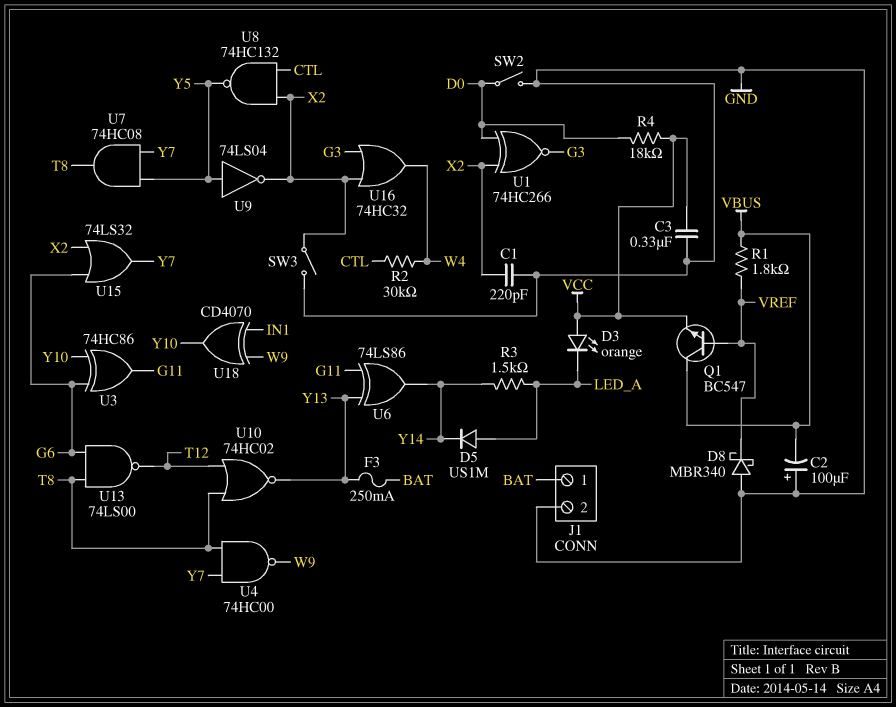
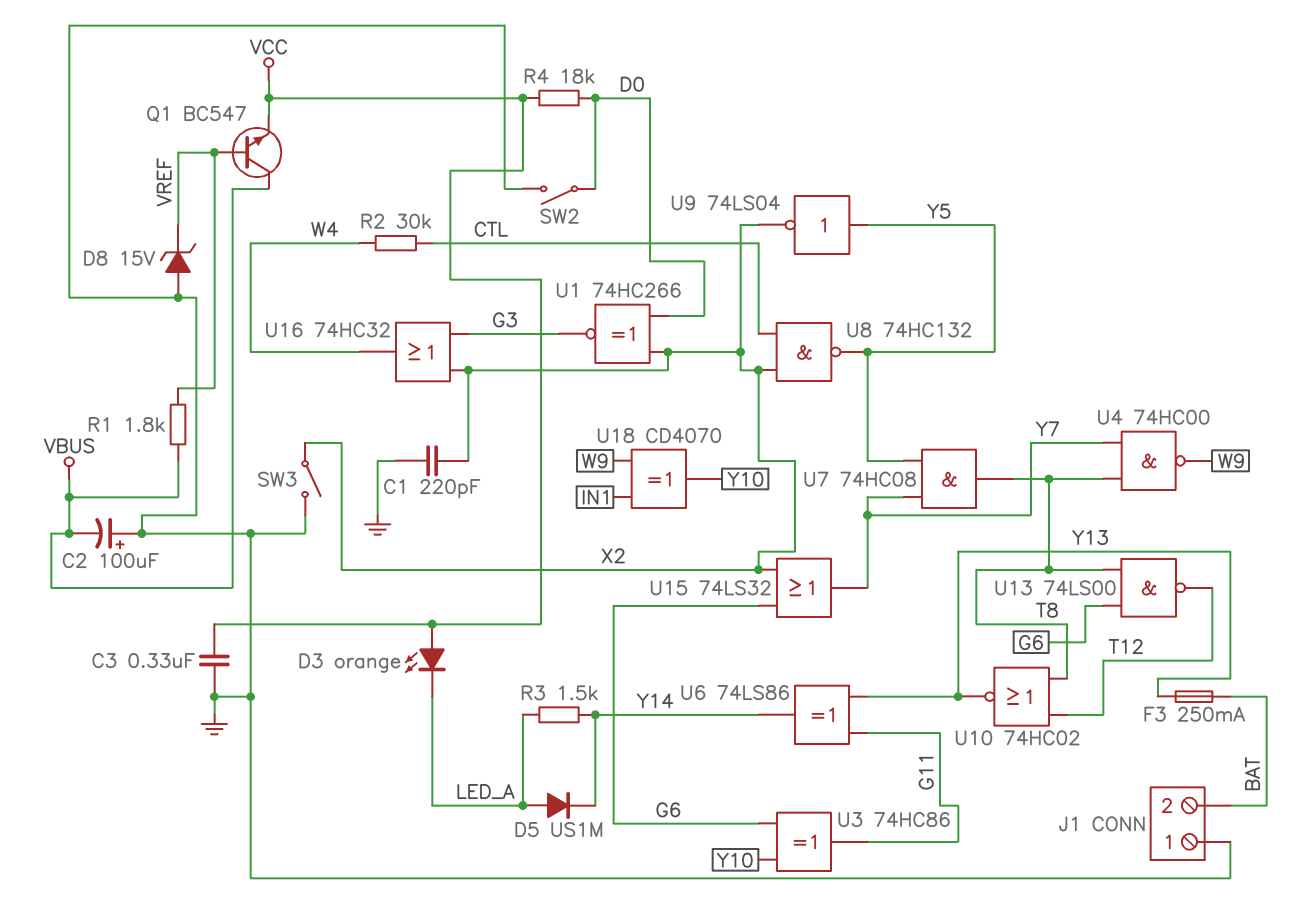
D8: schottky MBR340 (A GND, K VREF) -> zener 15V (A GND, K VREF)
J1 pin 1: BAT -> GND
J1 pin 2: GND -> BAT

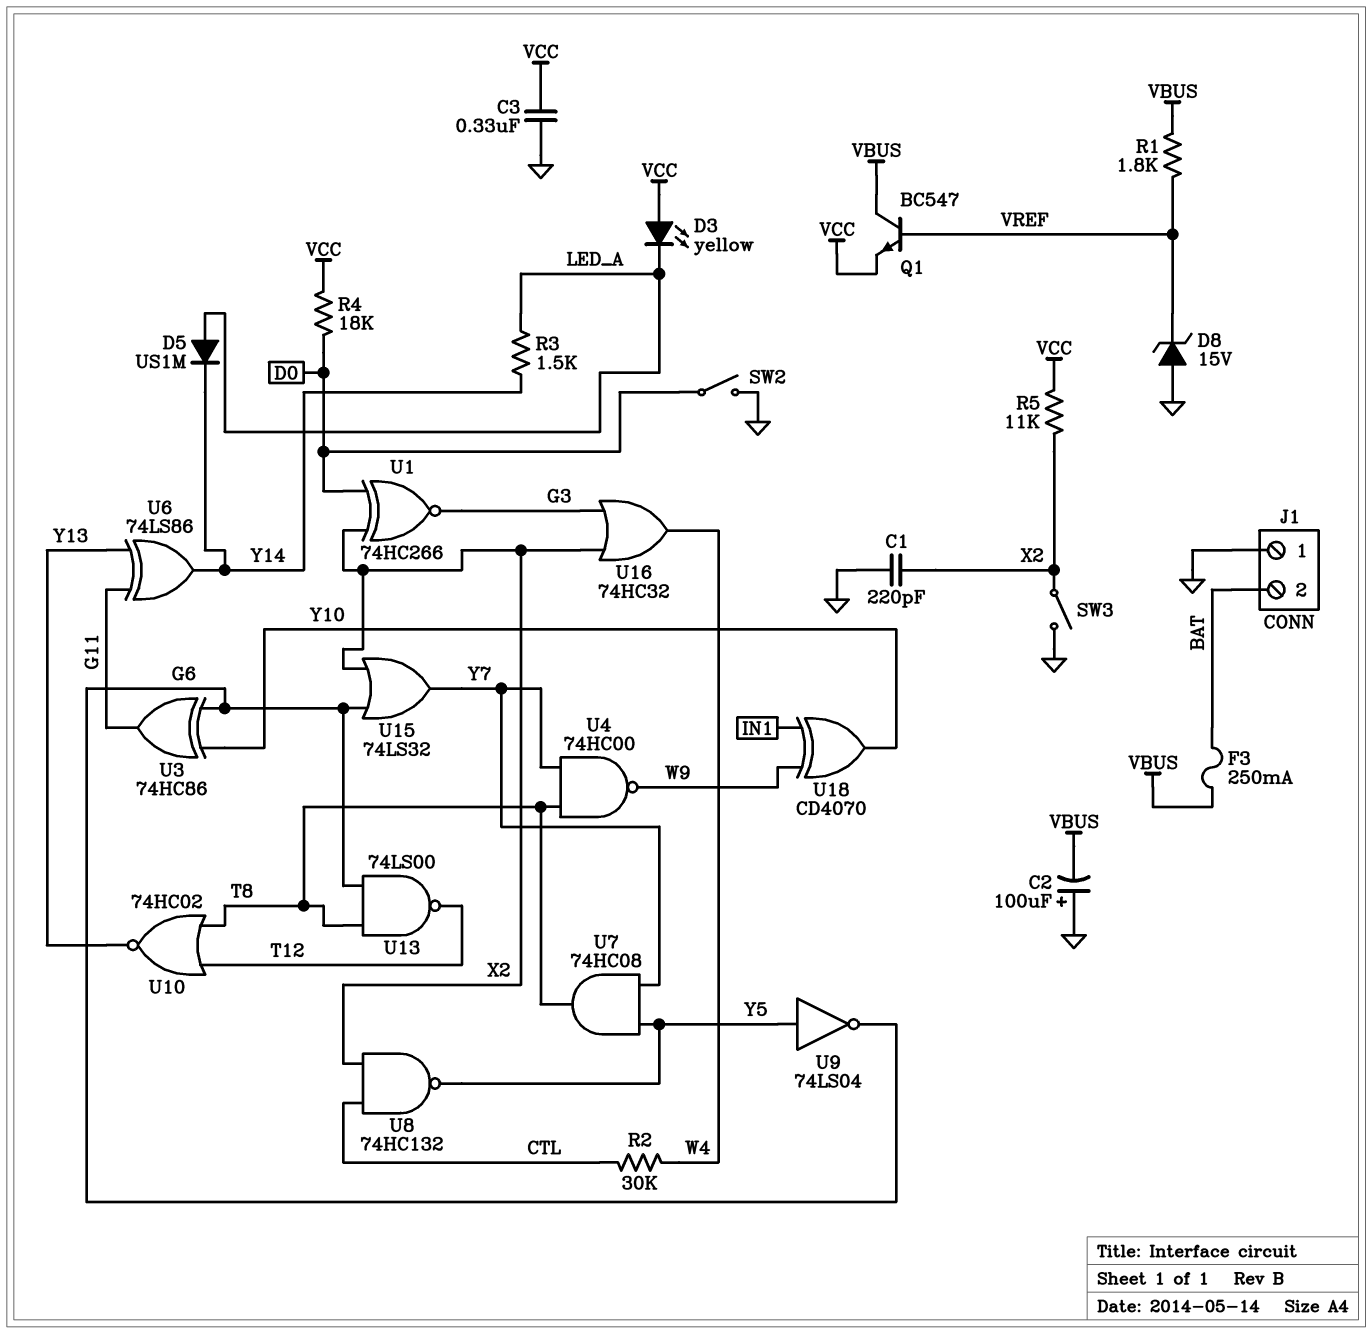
D3: LED orange (A VCC, K LED_A) -> LED yellow (A VCC, K LED_A)
F3: 250mA (BAT, Y13) -> 250mA (BAT, VBUS)
R5: none -> 11k (VCC, X2)
U9: NOT 74LS04 (in Y5, out X2) -> NOT 74LS04 (in Y5, out G6)

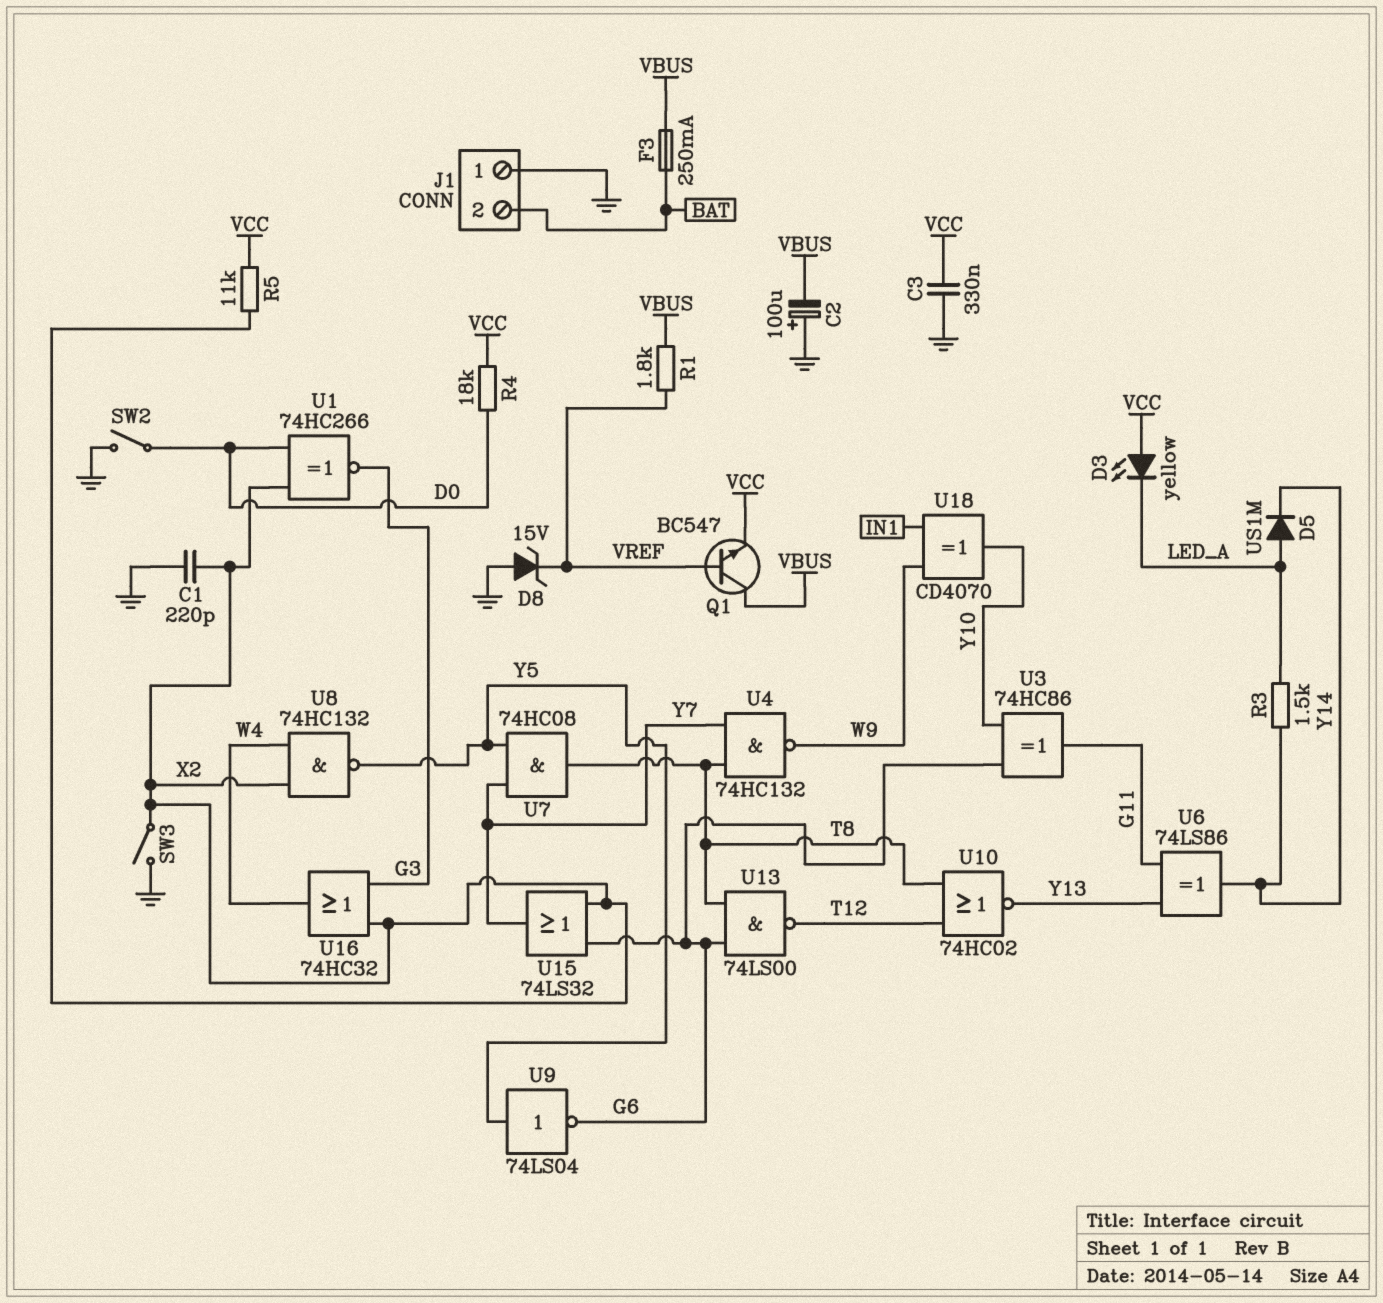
R2: 30k (CTL, W4) -> none
U4: NAND 74HC00 (in T8, in Y7, out W9) -> NAND 74HC132 (in T8, in Y7, out W9)
U8: NAND 74HC132 (in CTL, in X2, out Y5) -> NAND 74HC132 (in W4, in X2, out Y5)

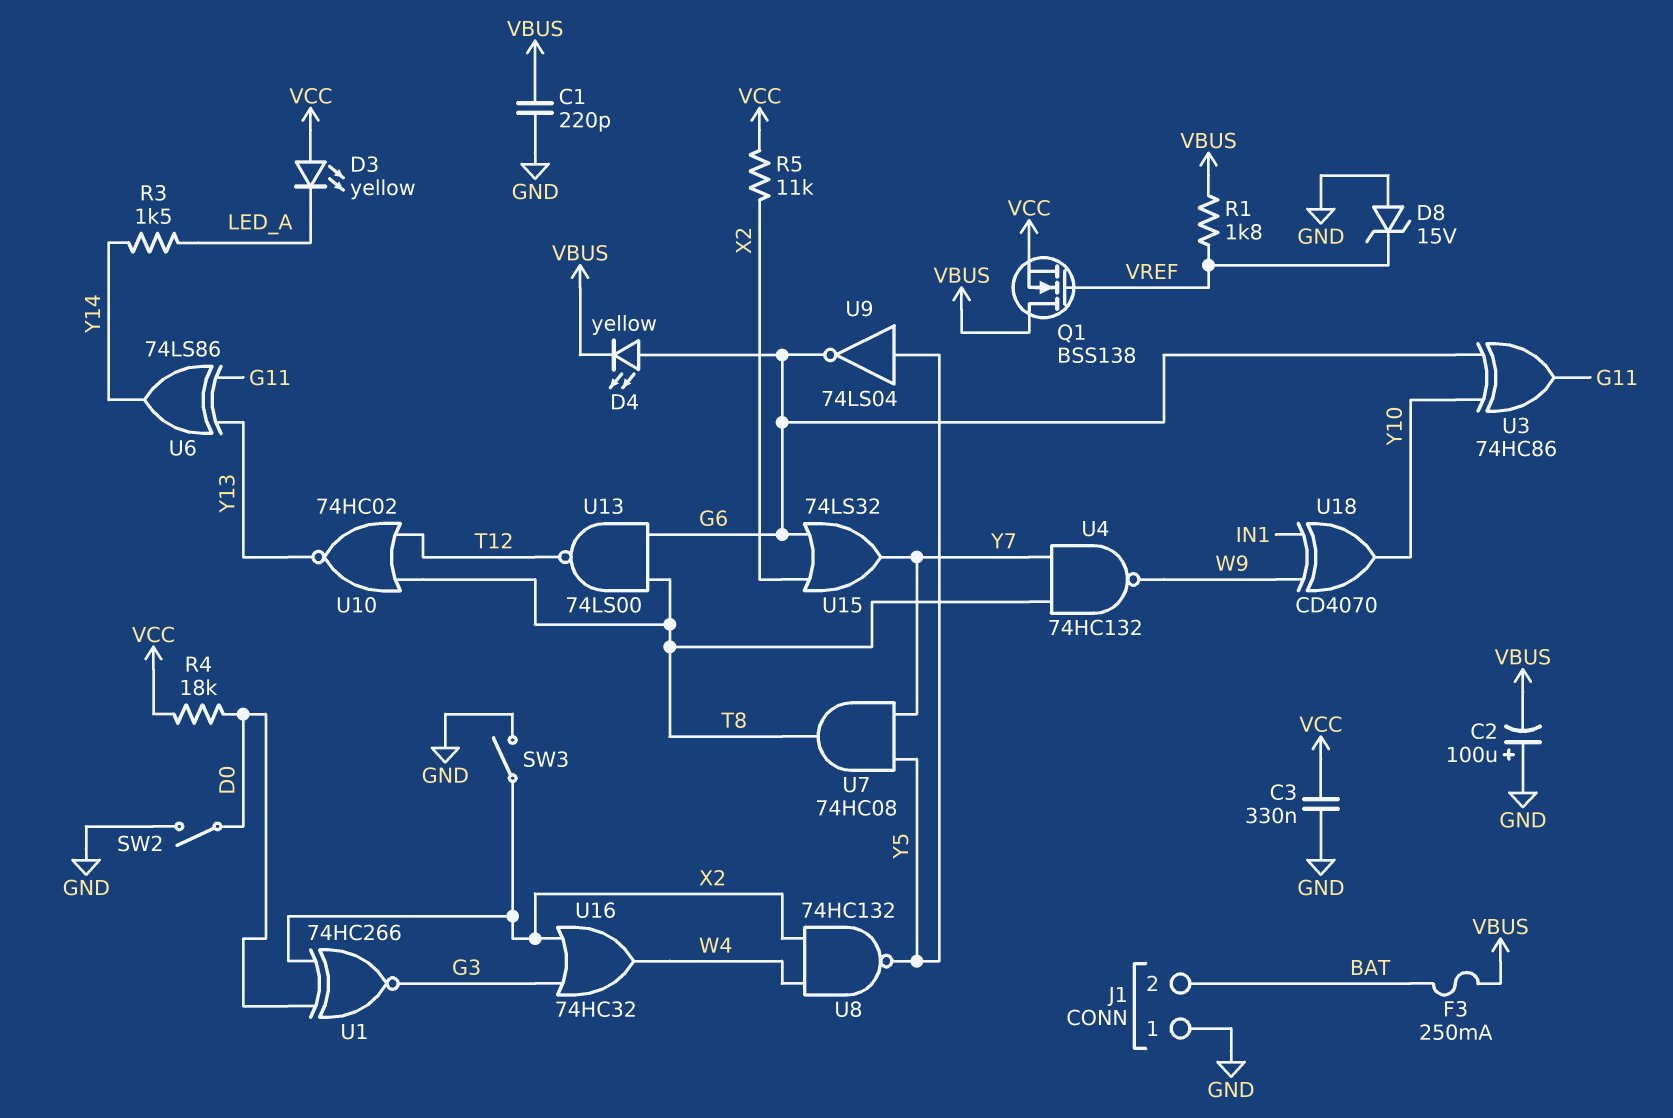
C1: 220pF (GND, X2) -> 220pF (GND, VBUS)
D4: none -> LED yellow (A G6, K VBUS)
D5: diode US1M (A LED_A, K Y14) -> none
Q1: NPN BC547 (B VREF, C VBUS, E VCC) -> NMOS BSS138 (G VREF, D VBUS, S VCC)

